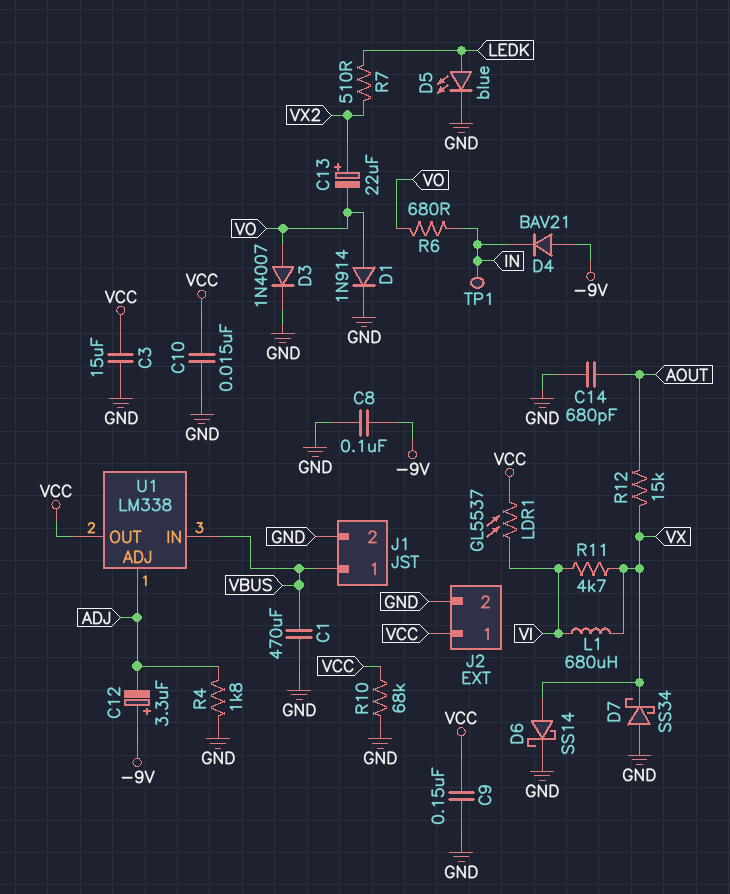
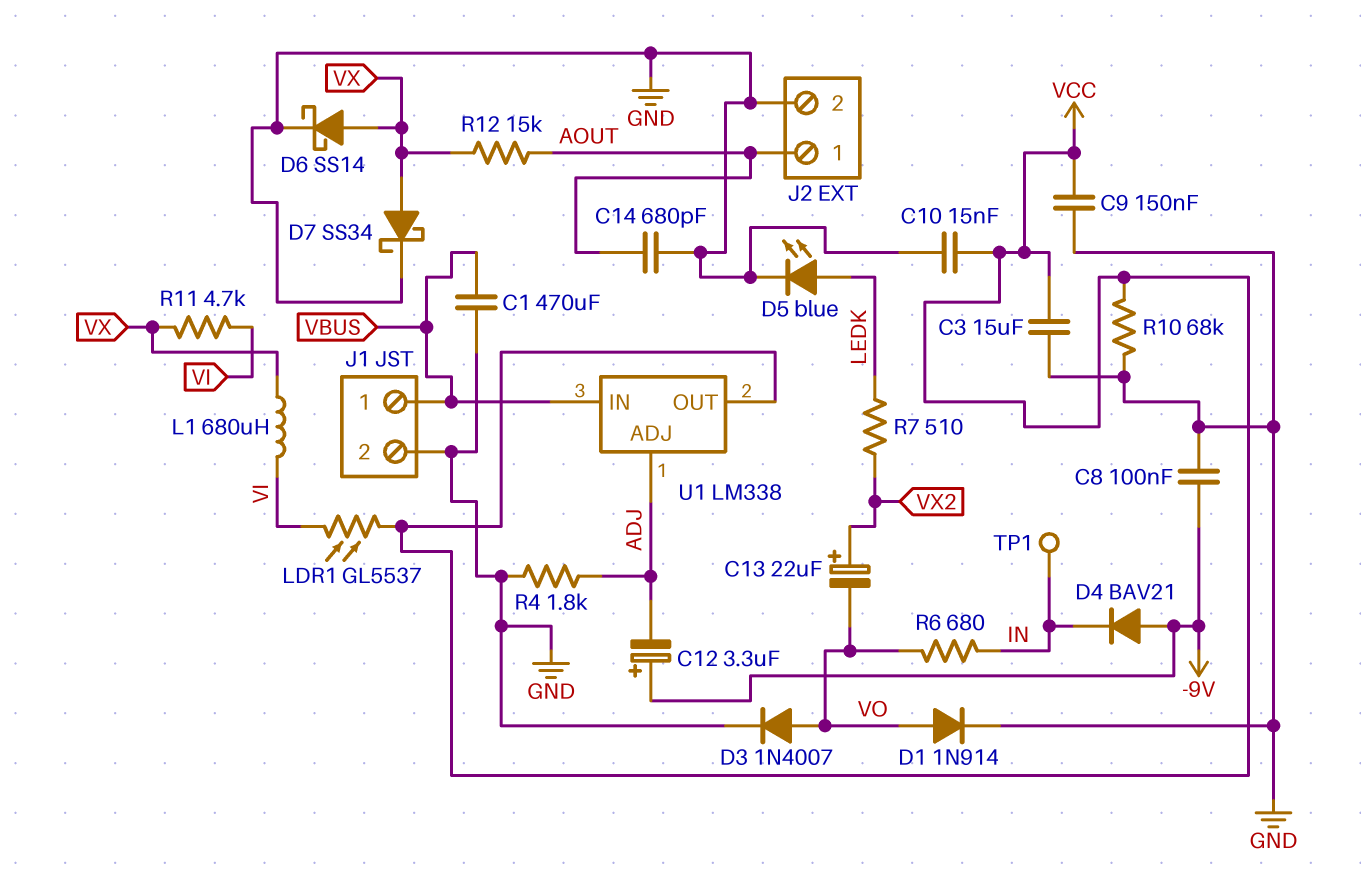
D7: schottky SS34 (A GND, K VX) -> schottky SS34 (A VX, K GND)
J2 pin 1: VCC -> AOUT

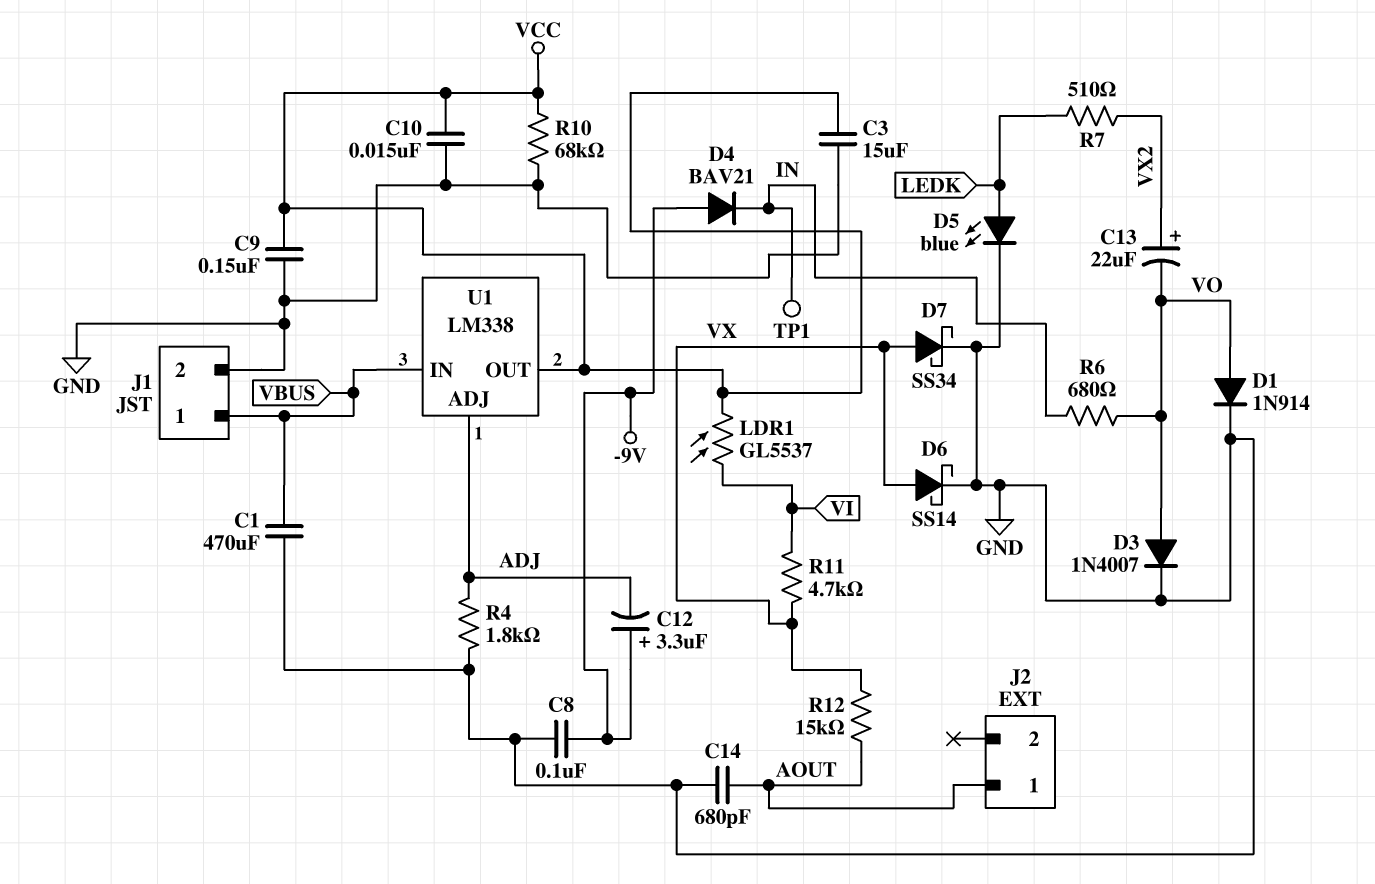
J2 pin 2: GND -> none
L1: 680uH (VI, VX) -> none

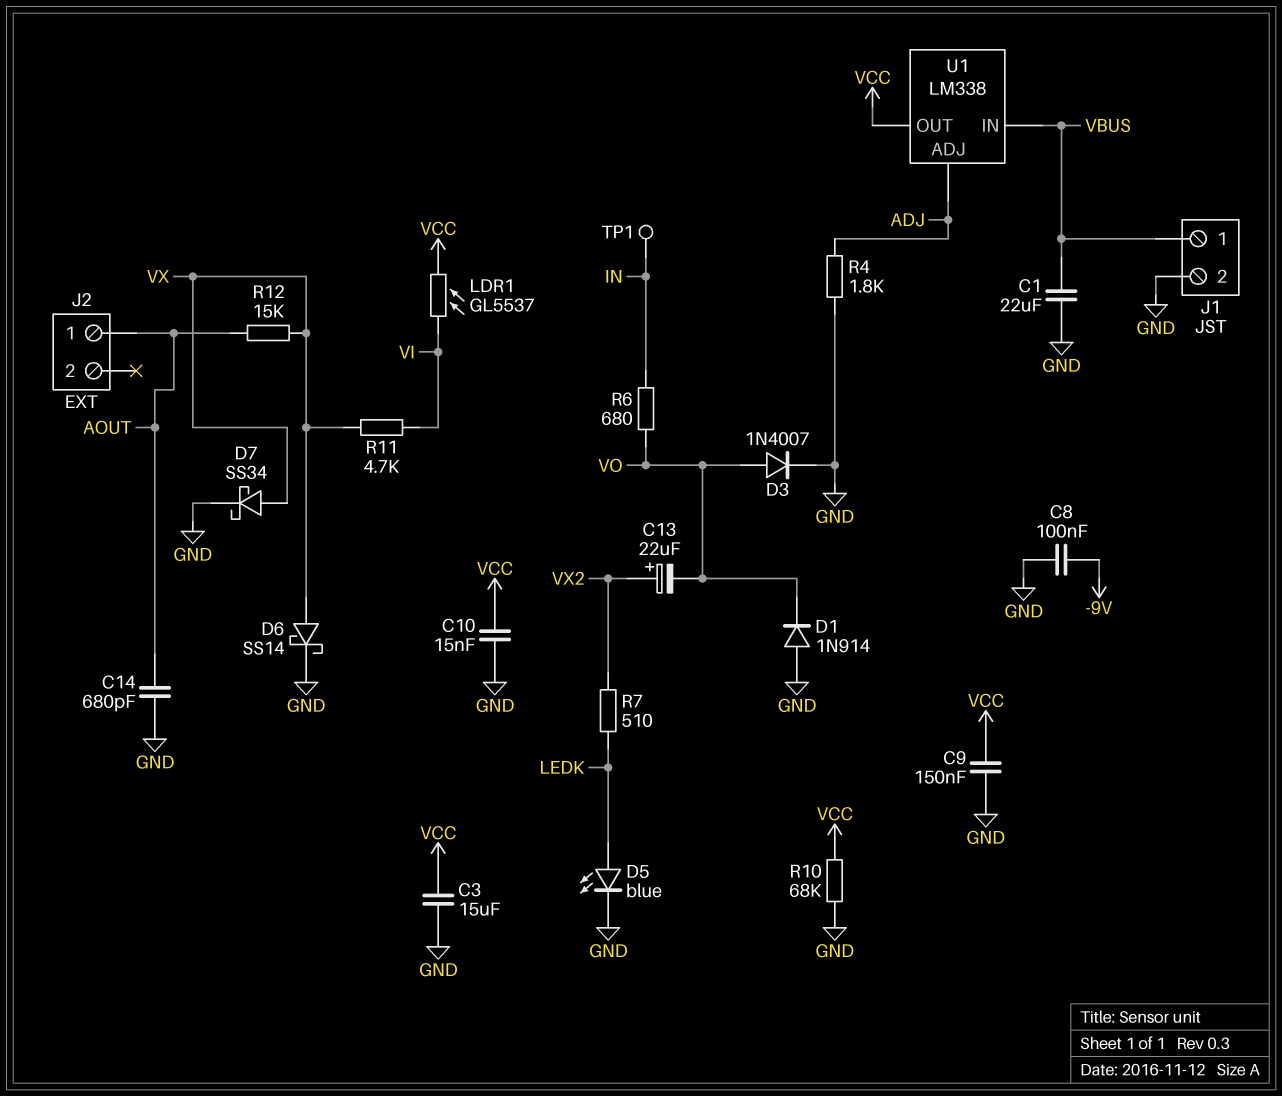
C1: 470uF (GND, VBUS) -> 22uF (GND, VBUS)
C12: 3.3uF (plus -9V, minus ADJ) -> none
D1: diode 1N914 (A VO, K GND) -> diode 1N914 (A GND, K VO)
D4: diode BAV21 (A -9V, K IN) -> none

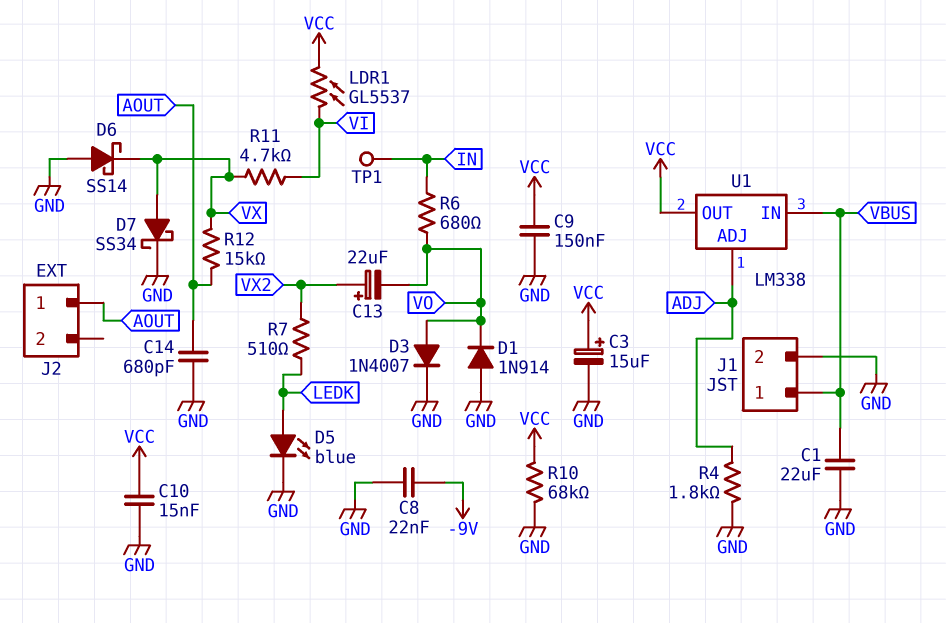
C3: 15uF (GND, VCC) -> 15uF (plus VCC, minus GND)
C8: 100nF (-9V, GND) -> 22nF (-9V, GND)
D6: schottky SS14 (A VX, K GND) -> schottky SS14 (A GND, K VX)

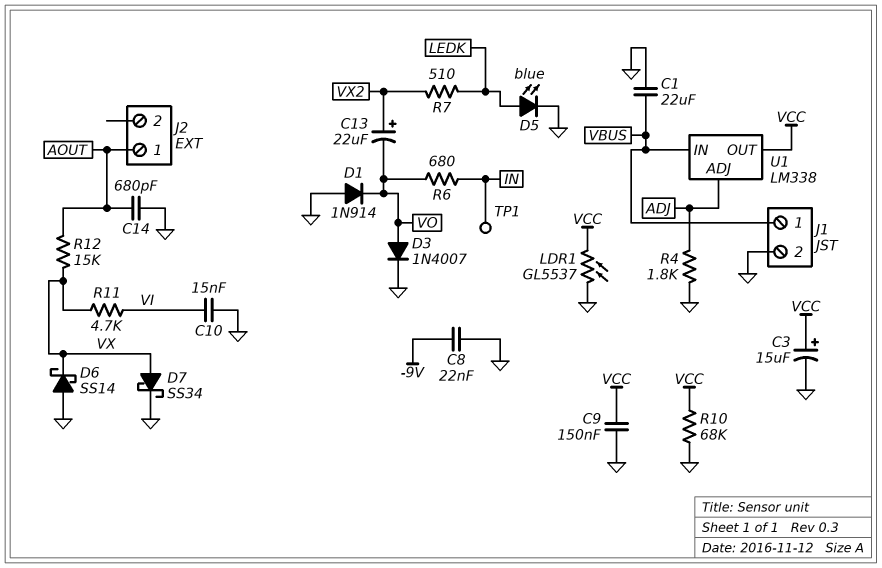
C10: 15nF (GND, VCC) -> 15nF (GND, VI)
LDR1: GL5537 (VCC, VI) -> GL5537 (GND, VCC)

